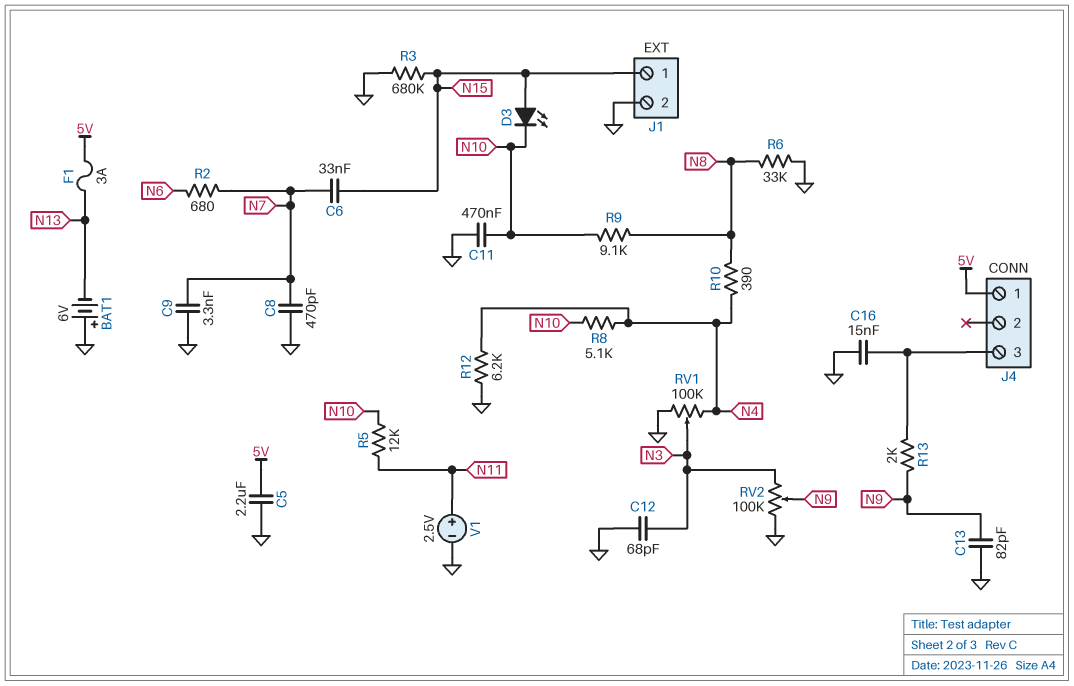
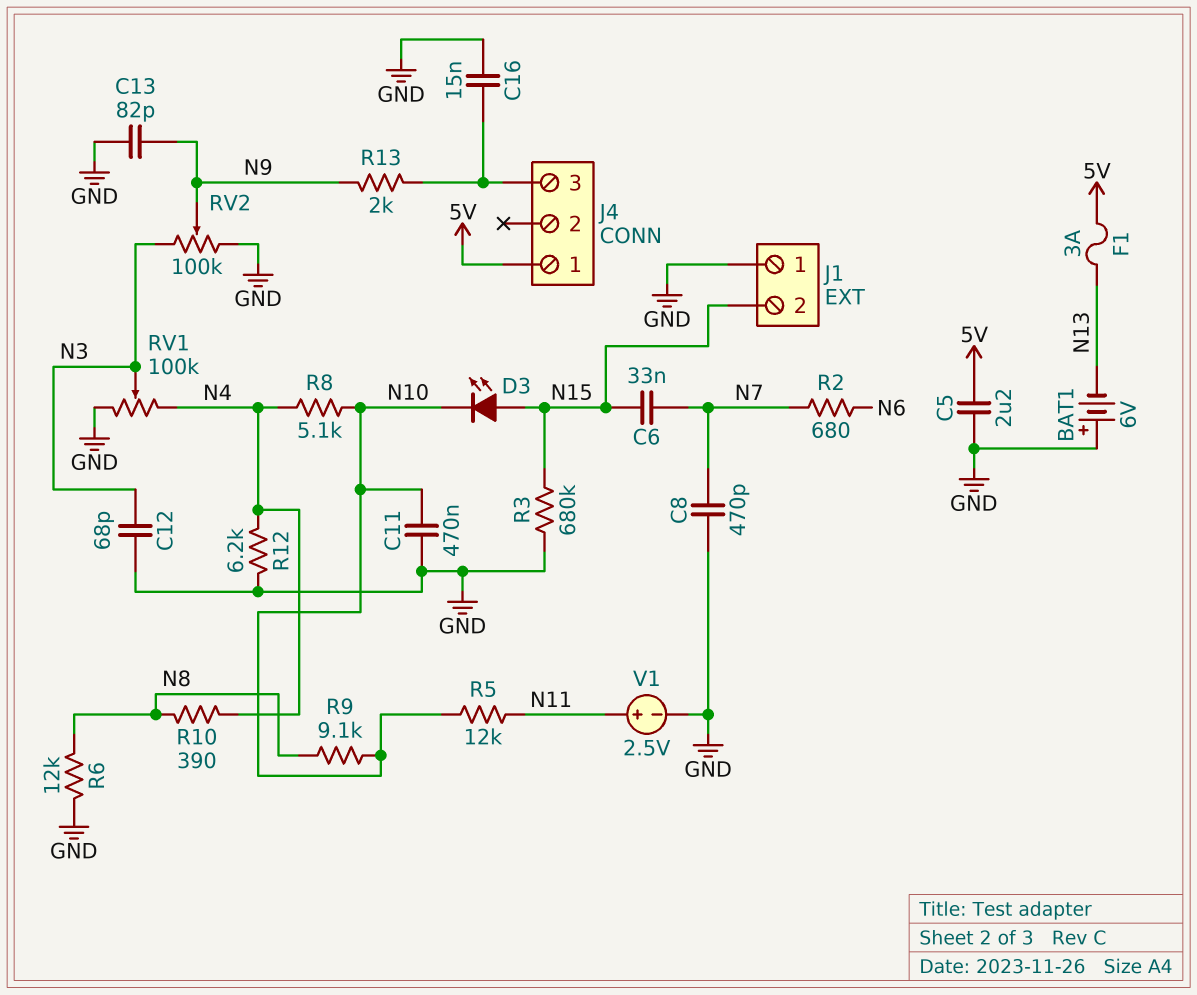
C9: 3.3nF (GND, N7) -> none
J1 pin 1: N15 -> GND
J1 pin 2: GND -> N15
R6: 33k (GND, N8) -> 12k (GND, N8)

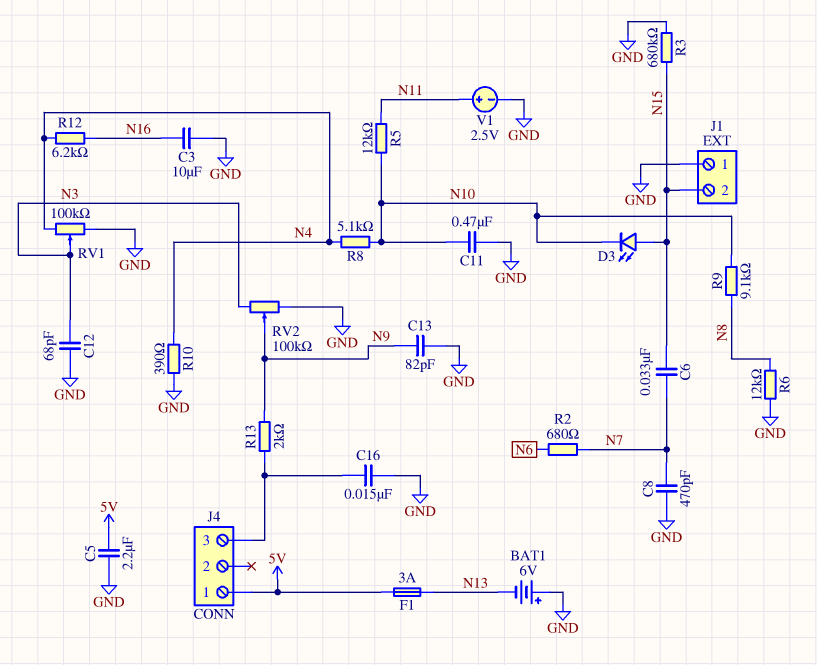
C3: none -> 10uF (GND, N16)
R10: 390 (N4, N8) -> 390 (GND, N4)
R12: 6.2k (GND, N4) -> 6.2k (N4, N16)

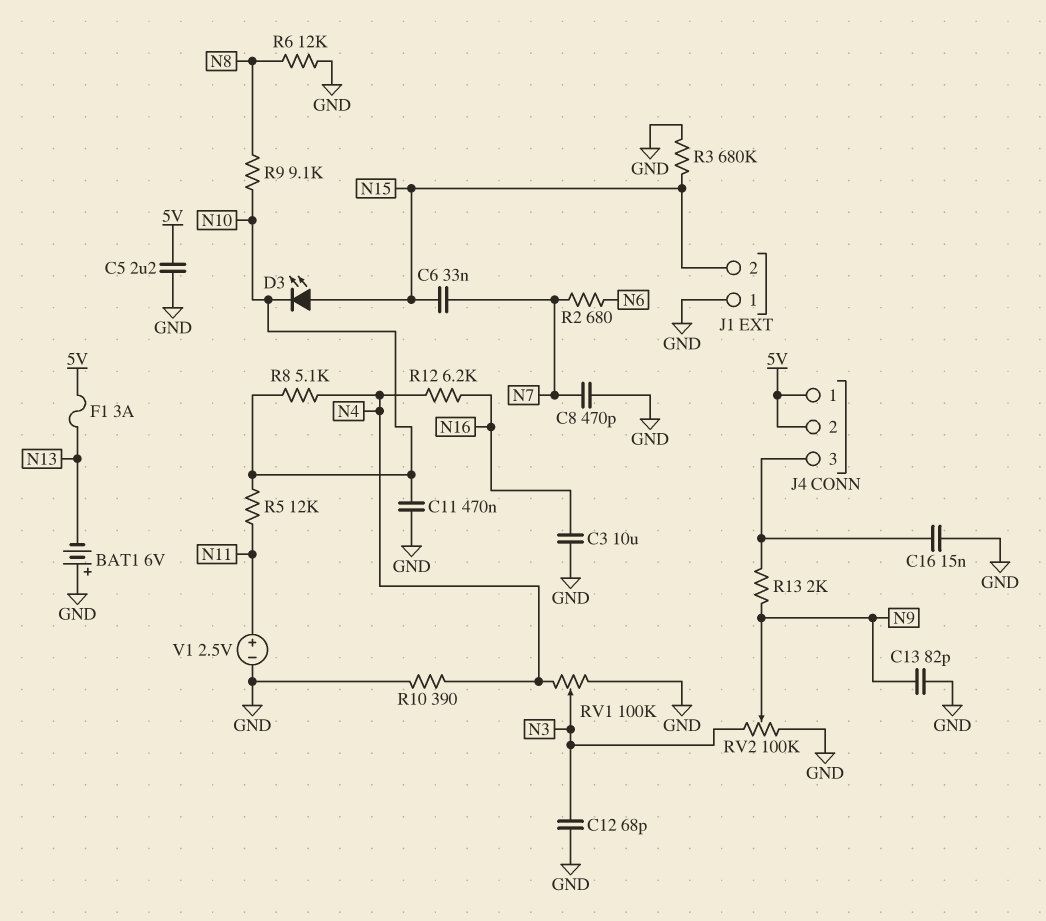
J4 pin 2: none -> 5V

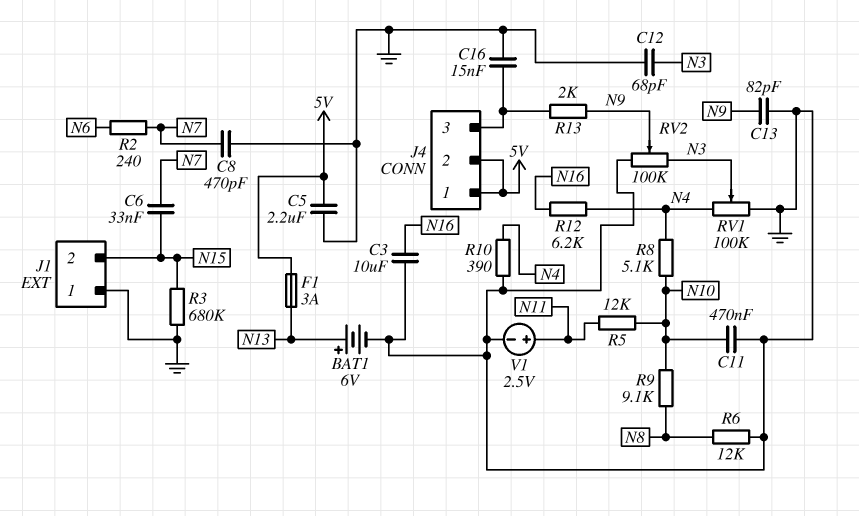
BAT1: 6V (plus GND, minus N13) -> 6V (plus N13, minus GND)
D3: LED (A N15, K N10) -> none
R2: 680 (N6, N7) -> 240 (N6, N7)

